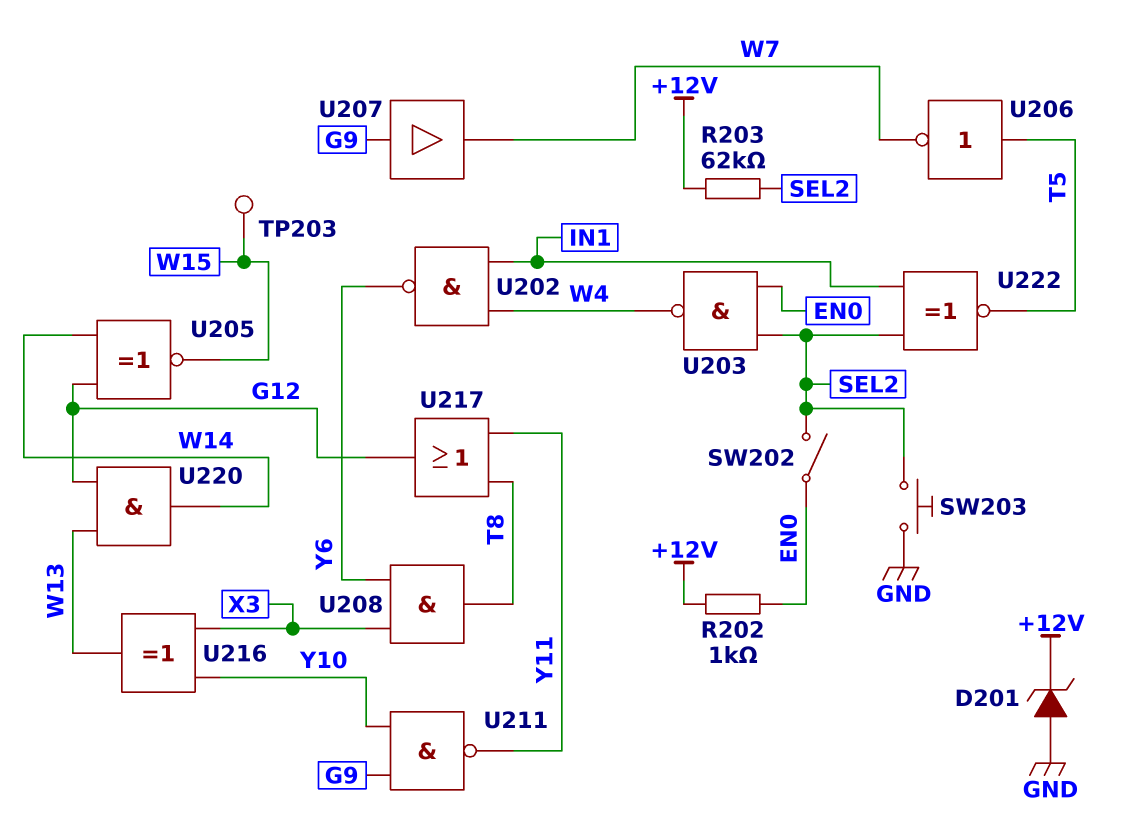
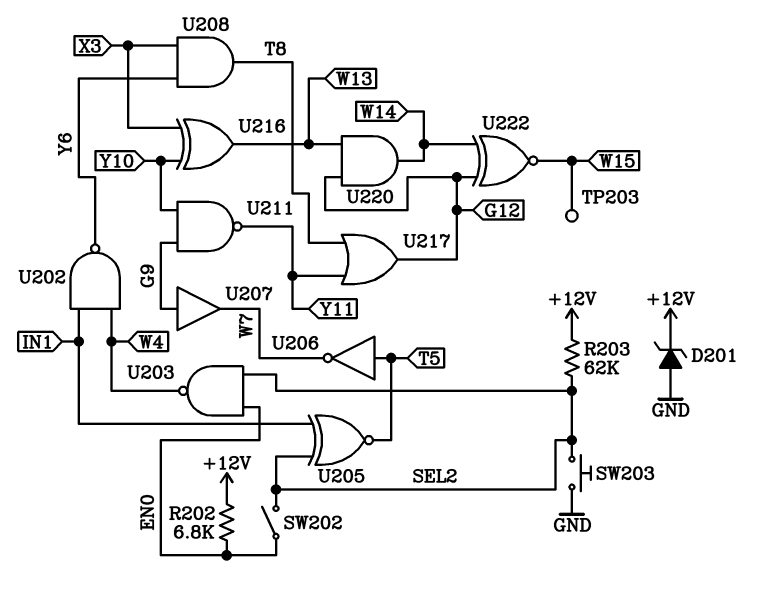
R202: 1k (+12V, EN0) -> 6.8k (+12V, EN0)
U205: XNOR (in G12, in W14, out W15) -> XNOR (in IN1, in SEL2, out T5)
U222: XNOR (in IN1, in SEL2, out T5) -> XNOR (in G12, in W14, out W15)

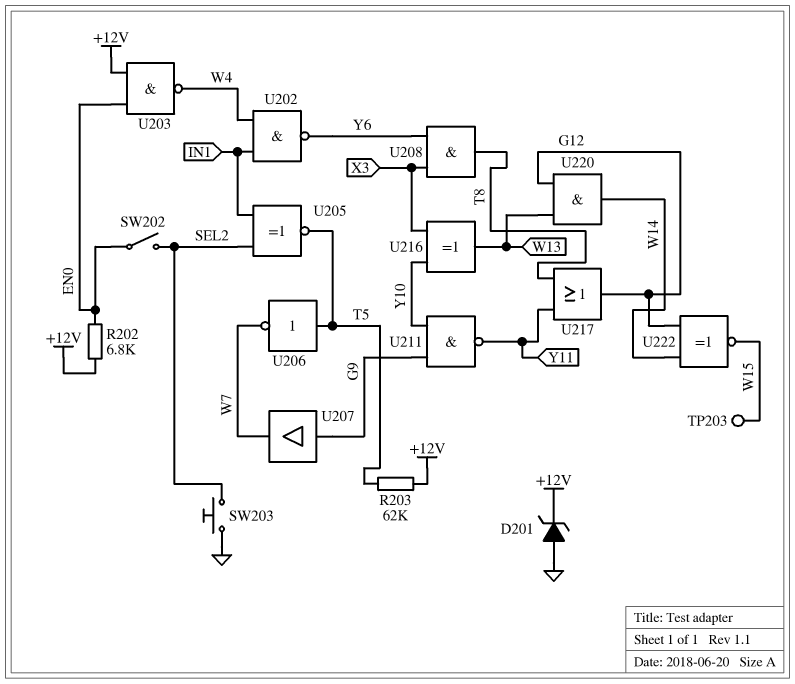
R203: 62k (+12V, SEL2) -> 62k (+12V, T5)
U203: NAND (in EN0, in SEL2, out W4) -> NAND (in +12V, in EN0, out W4)

